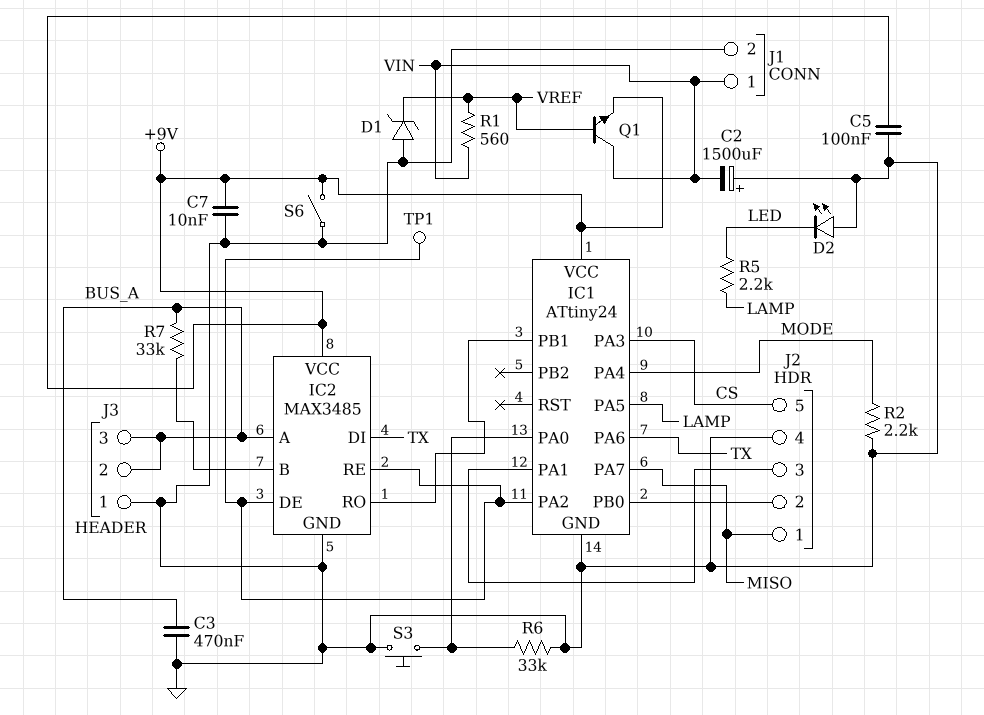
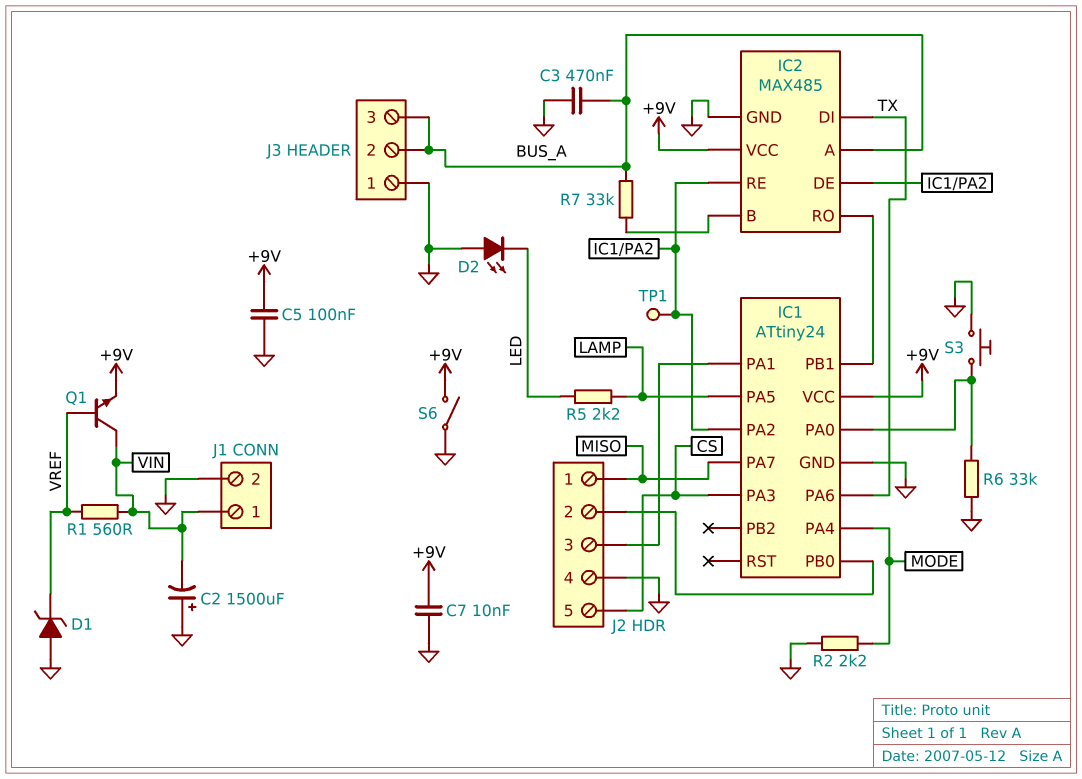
IC2: MAX3485 -> MAX485

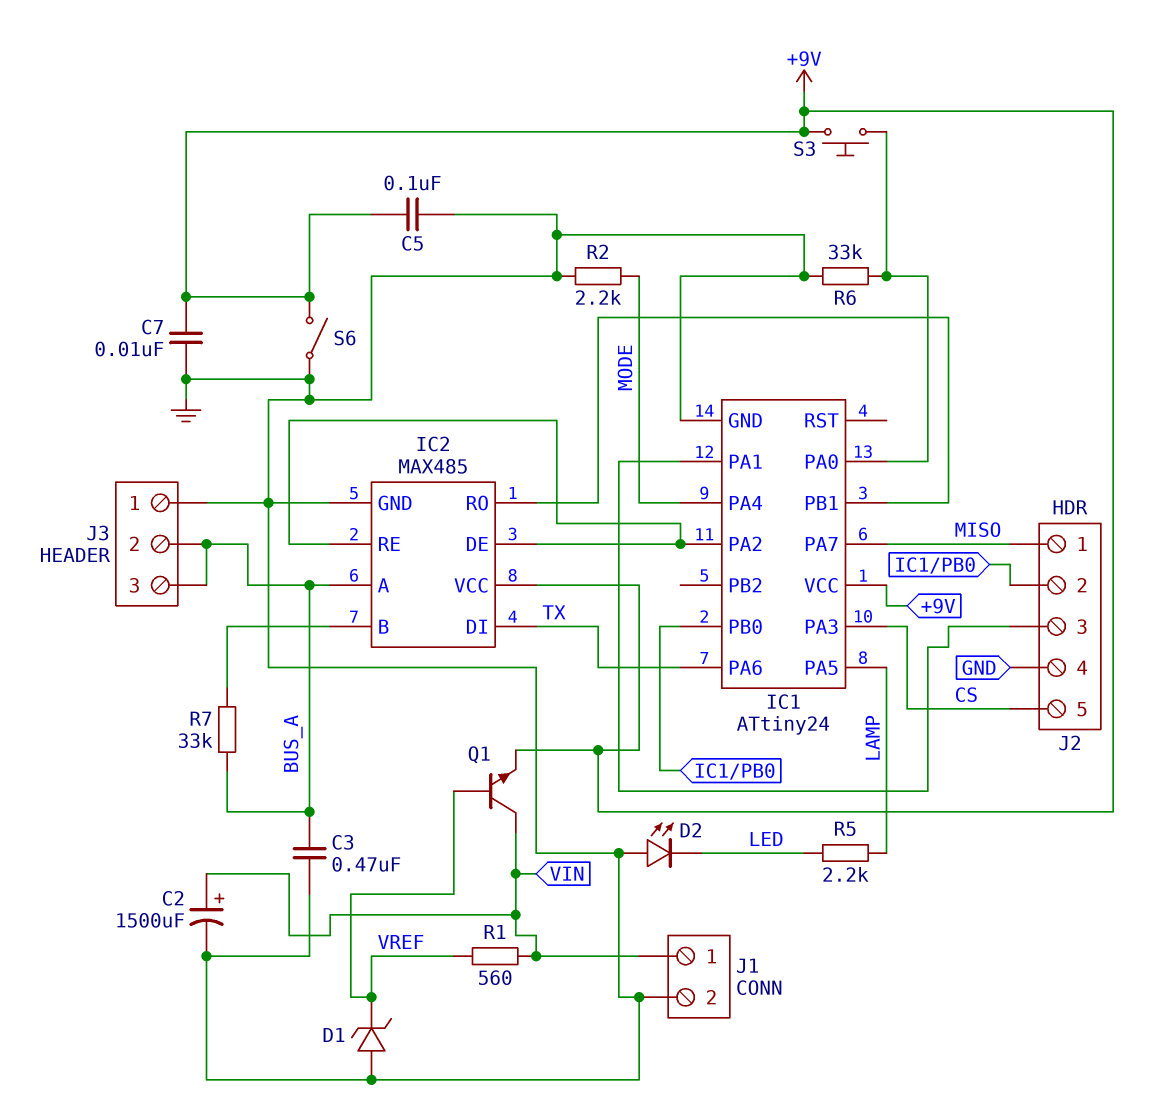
C2: 1500uF (plus GND, minus VIN) -> 1500uF (plus VIN, minus GND)
S3: button (GND, IC1/PA0) -> button (+9V, IC1/PA0)
TP1: test point (IC1/PA2) -> none

